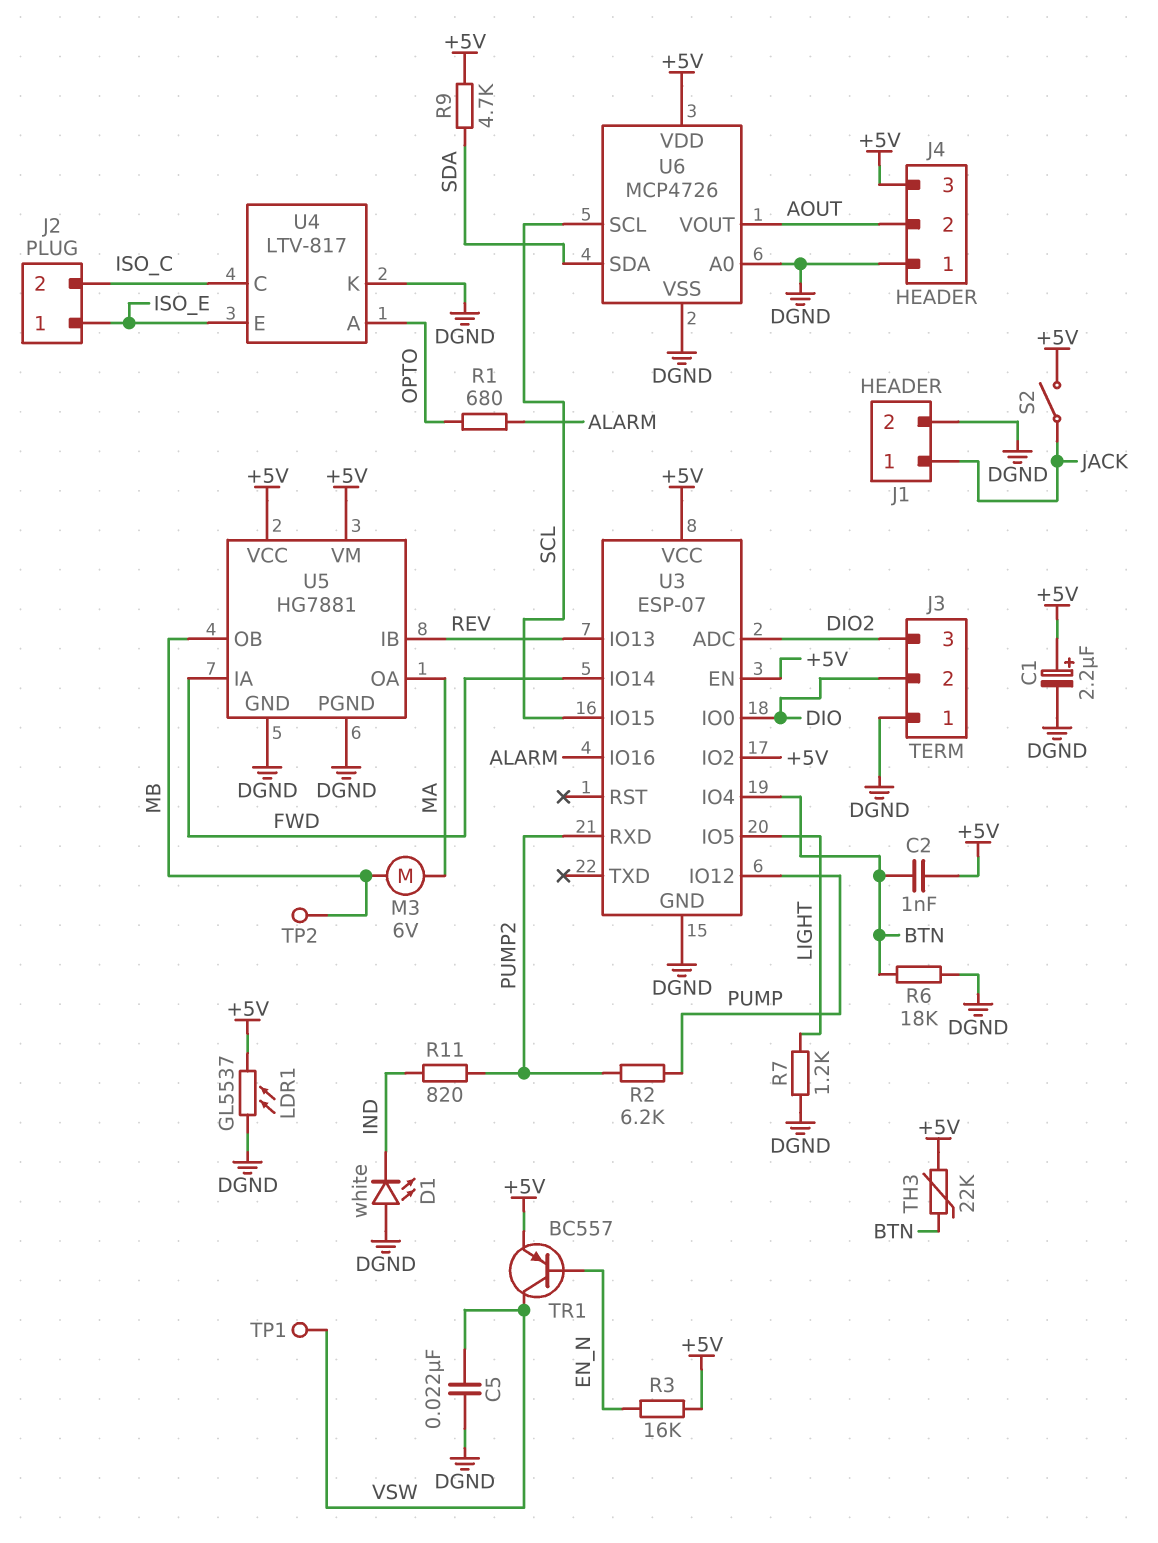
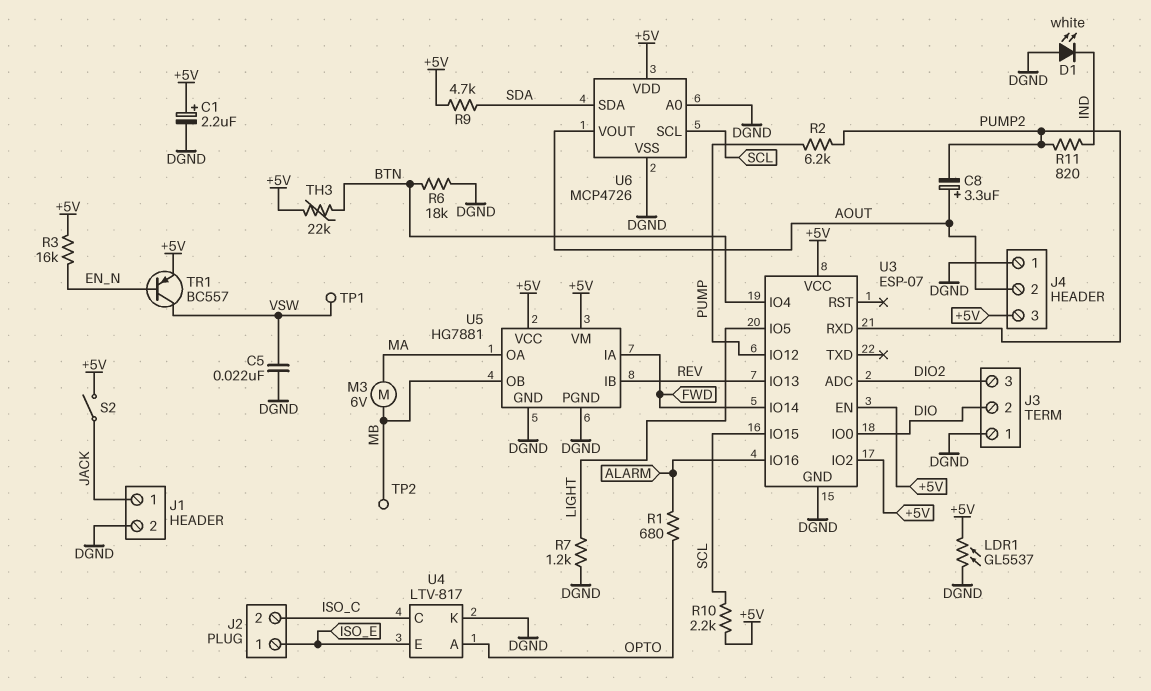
C2: 1nF (+5V, BTN) -> none
C8: none -> 3.3uF (plus AOUT, minus PUMP2)
R10: none -> 2.2k (+5V, SCL)

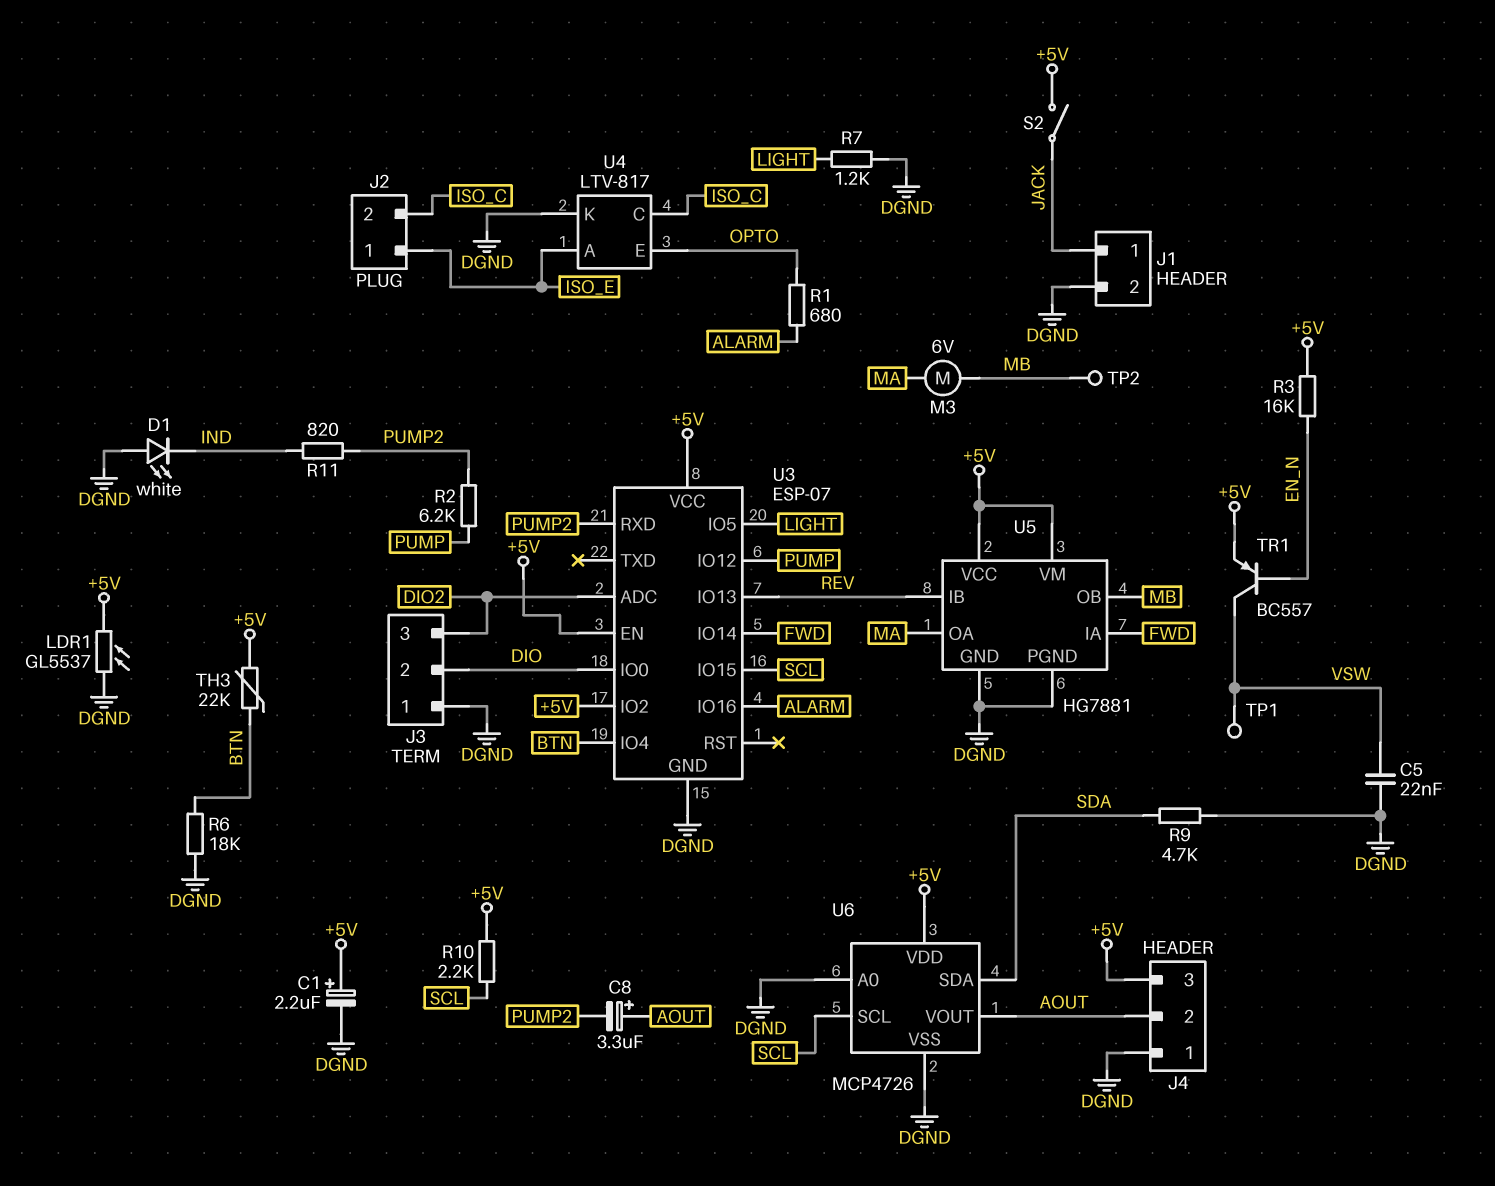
R9: 4.7k (+5V, SDA) -> 4.7k (DGND, SDA)
U4 pin A: OPTO -> ISO_E
U4 pin E: ISO_E -> OPTO

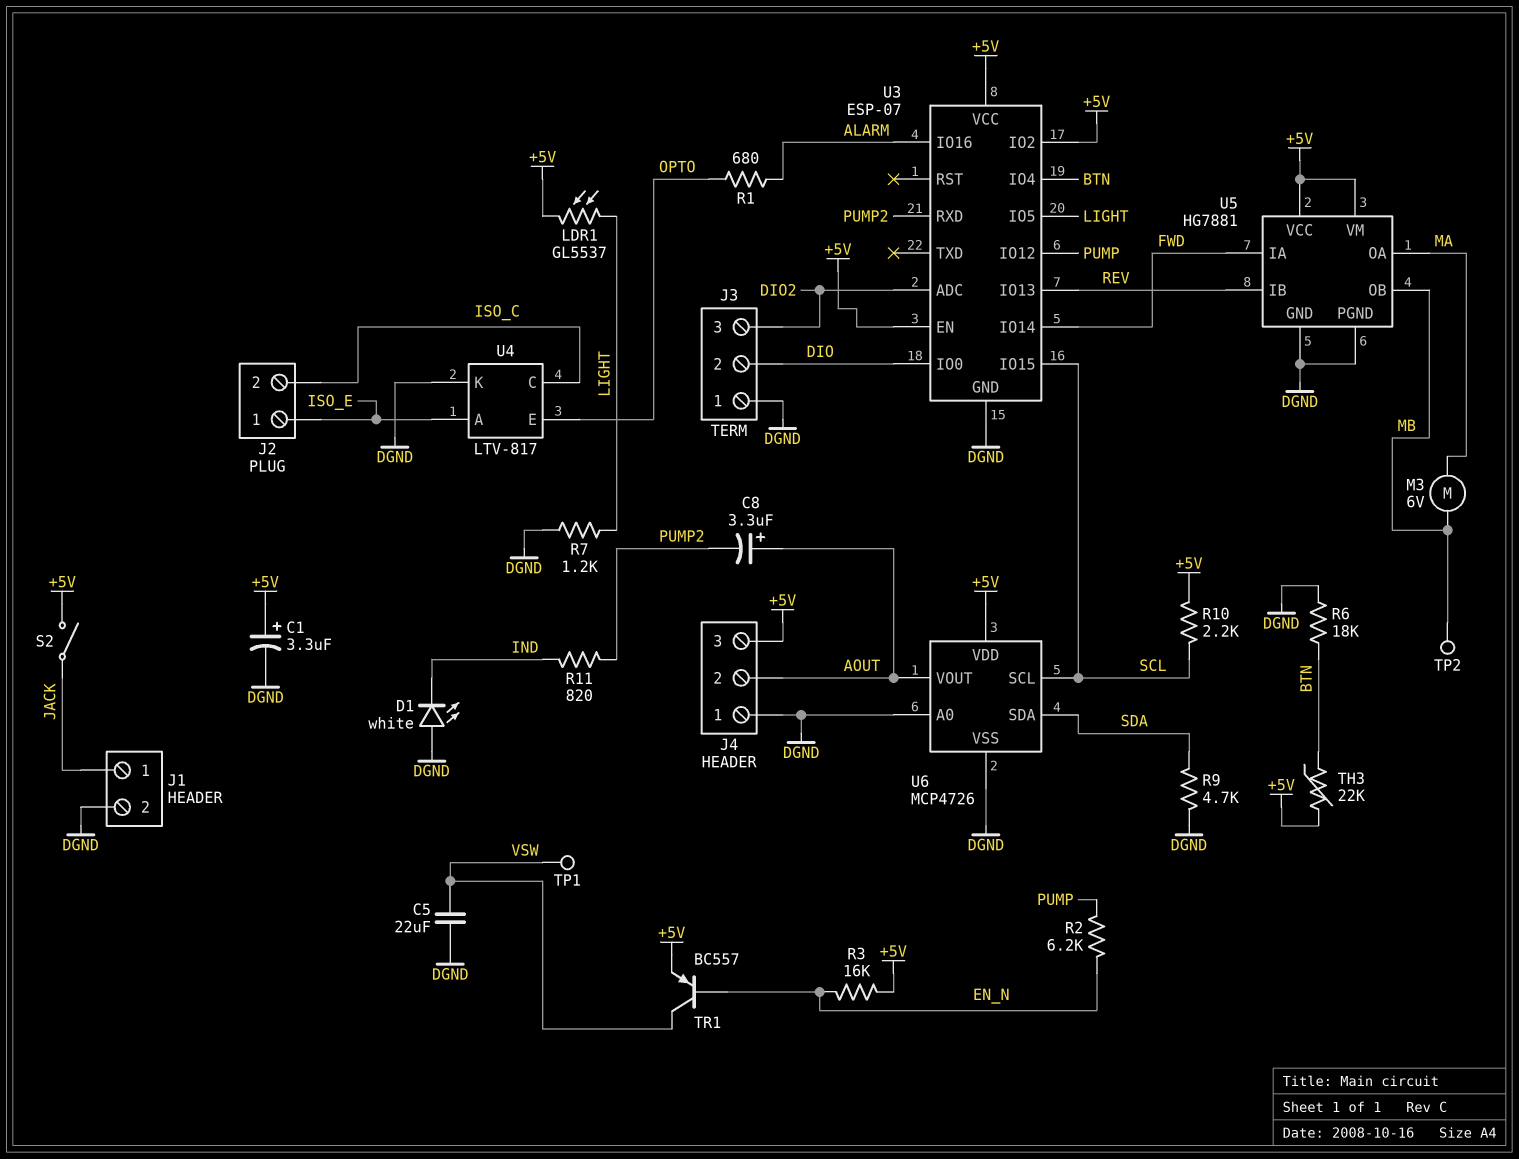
C1: 2.2uF (plus +5V, minus DGND) -> 3.3uF (plus +5V, minus DGND)
C5: 22nF (DGND, VSW) -> 22uF (DGND, VSW)
LDR1: GL5537 (+5V, DGND) -> GL5537 (+5V, LIGHT)
R2: 6.2k (PUMP, PUMP2) -> 6.2k (EN_N, PUMP)

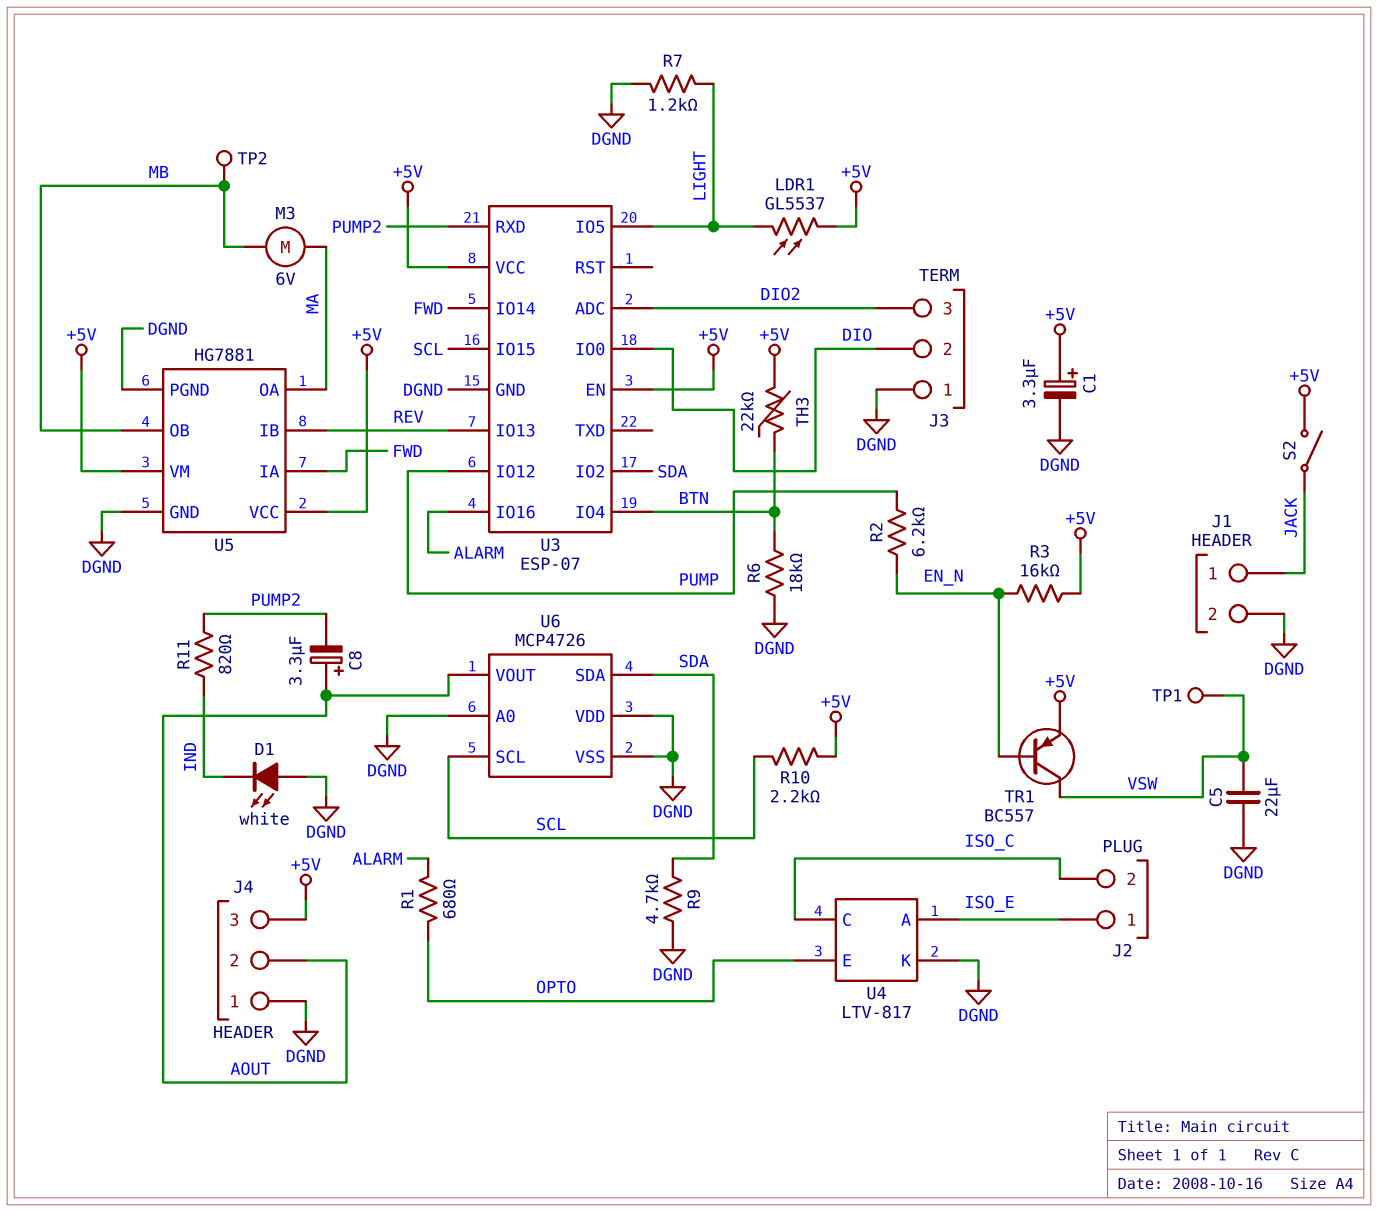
U3 pin IO2: +5V -> SDA
U6 pin VDD: +5V -> DGND

